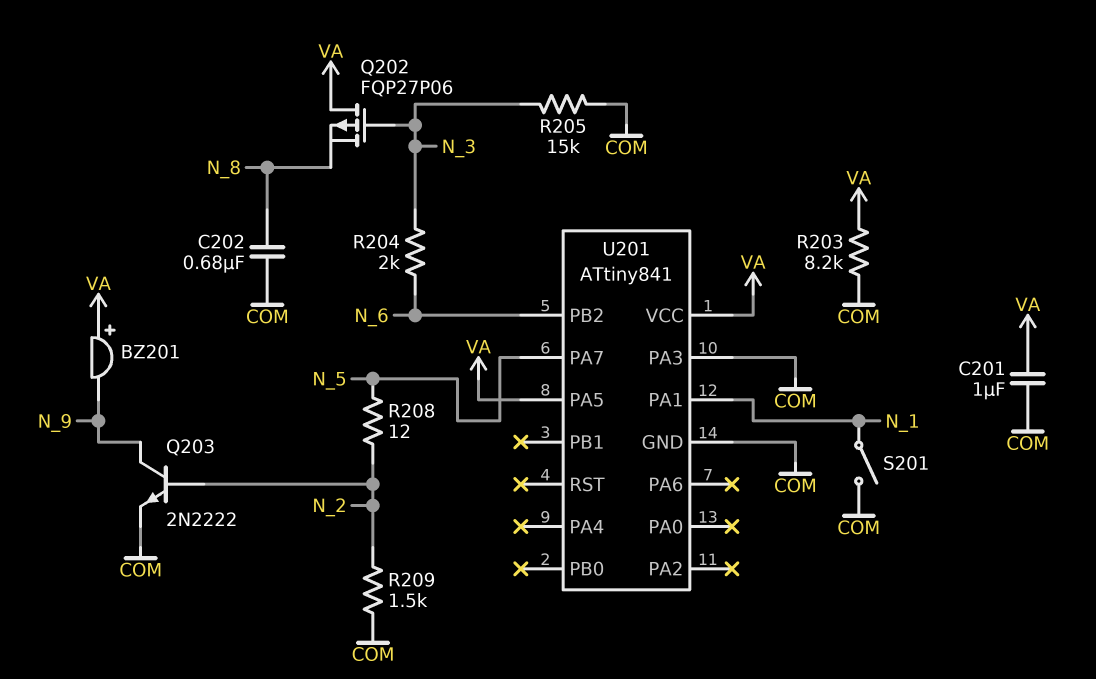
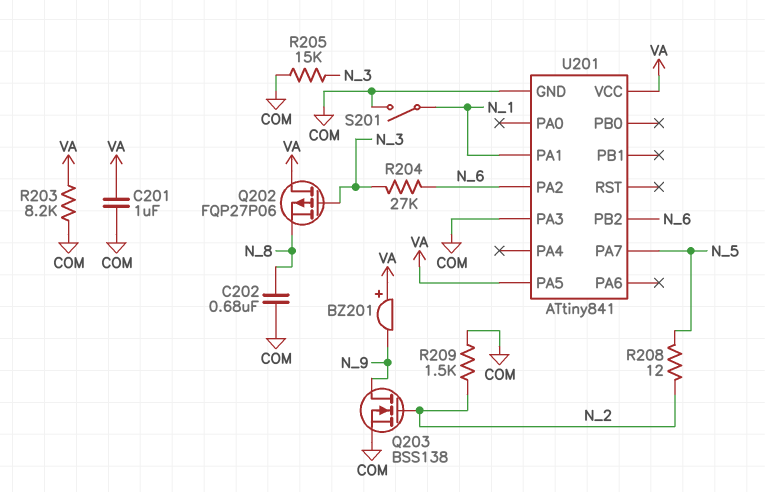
Q203: NPN 2N2222 (B N_2, C N_9, E COM) -> NMOS BSS138 (G N_2, D N_9, S COM)
R204: 2k (N_3, N_6) -> 27k (N_3, N_6)
U201 pin PA2: none -> N_6

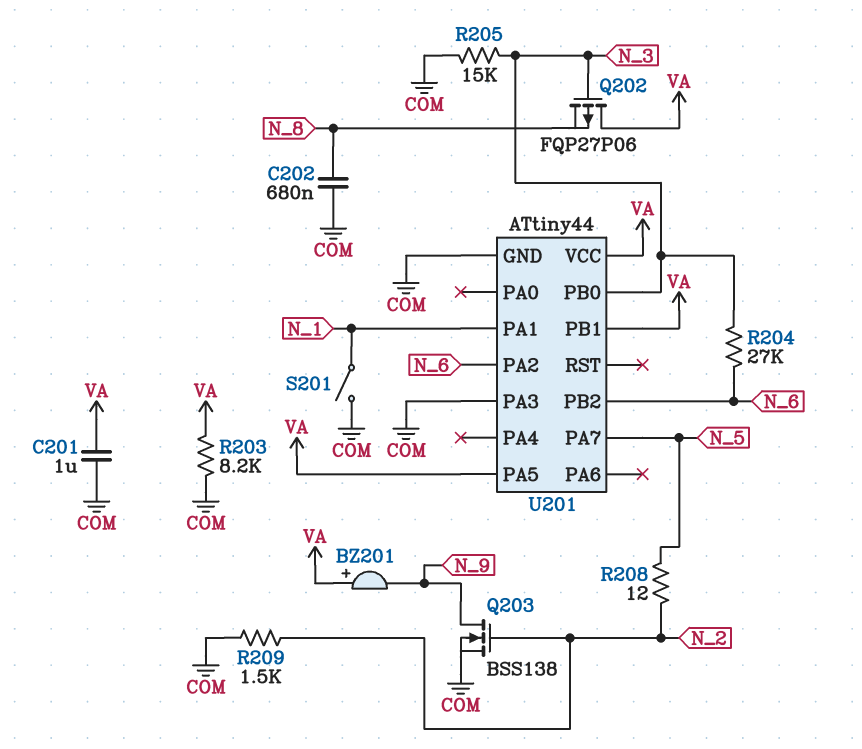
U201: ATtiny841 -> ATtiny44
U201 pin PB0: none -> N_3
U201 pin PB1: none -> VA

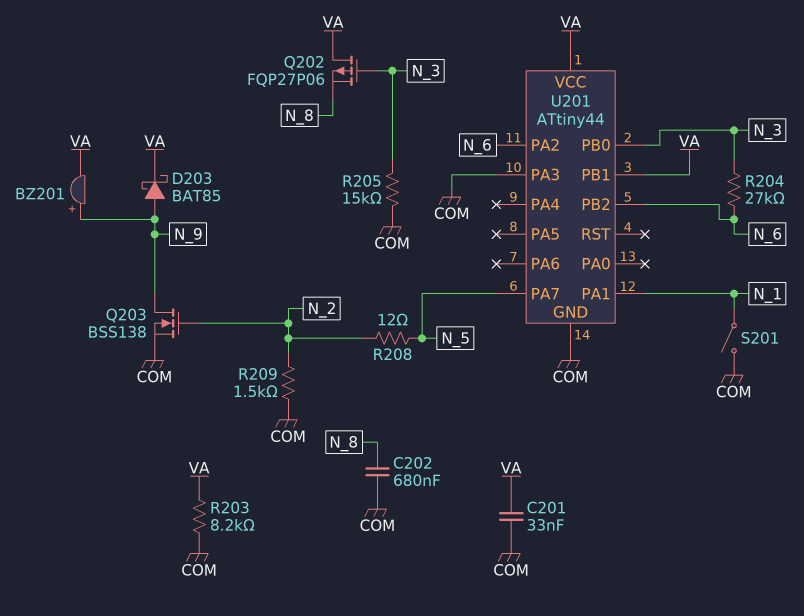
BZ201: buzzer (plus VA, minus N_9) -> buzzer (plus N_9, minus VA)
C201: 1uF (COM, VA) -> 33nF (COM, VA)
D203: none -> schottky BAT85 (A N_9, K VA)
U201 pin PA5: VA -> none

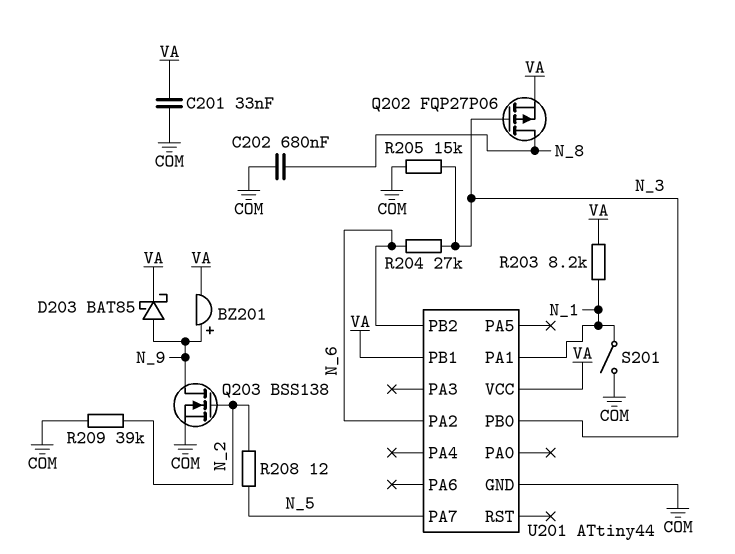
Q202: PMOS FQP27P06 (G N_3, D VA, S N_8) -> PMOS FQP27P06 (G N_3, D N_8, S VA)
R203: 8.2k (COM, VA) -> 8.2k (N_1, VA)
R209: 1.5k (COM, N_2) -> 39k (COM, N_2)
U201 pin PA3: COM -> none

